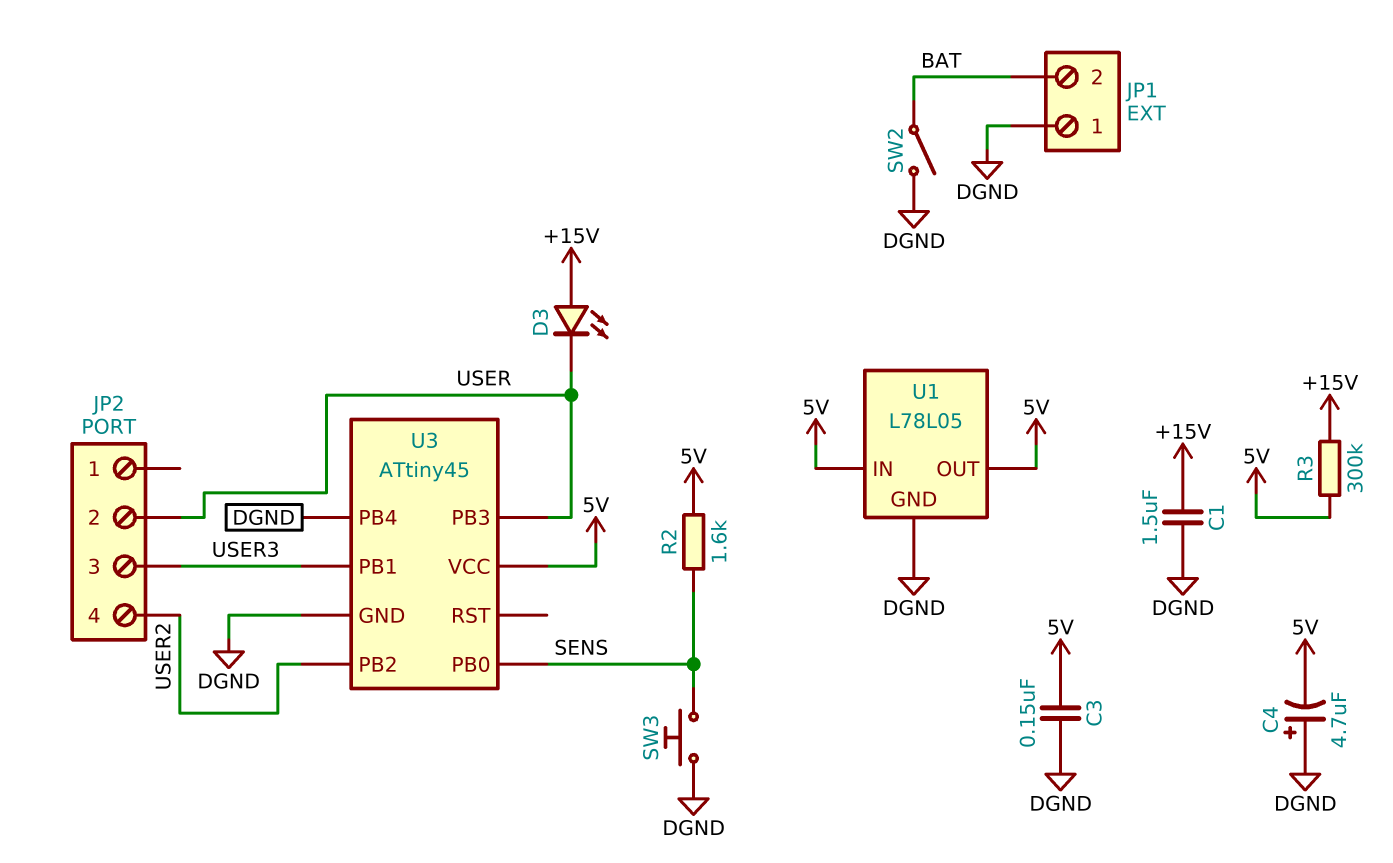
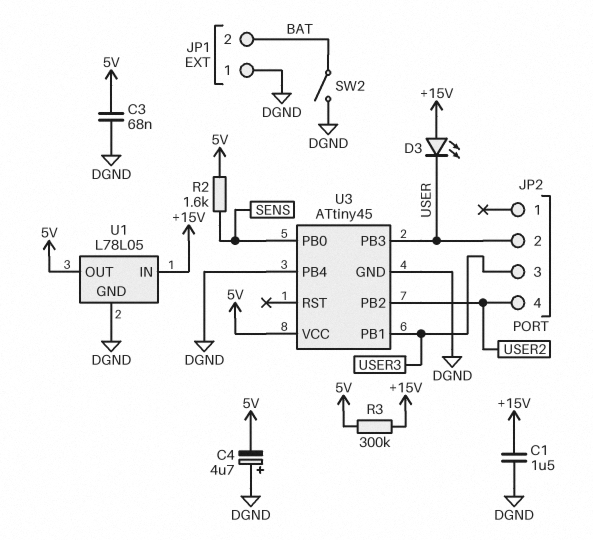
C3: 150nF (5V, DGND) -> 68nF (5V, DGND)
SW3: button (DGND, SENS) -> none
U1 pin IN: 5V -> +15V

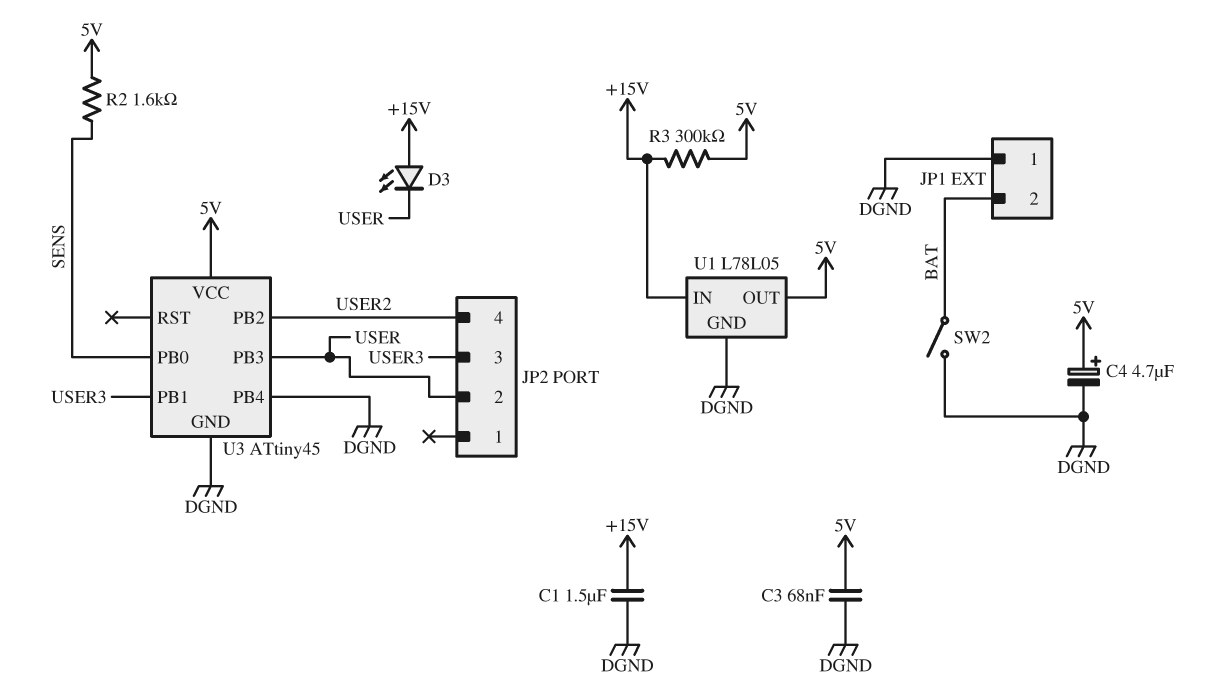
C4: 4.7uF (plus DGND, minus 5V) -> 4.7uF (plus 5V, minus DGND)

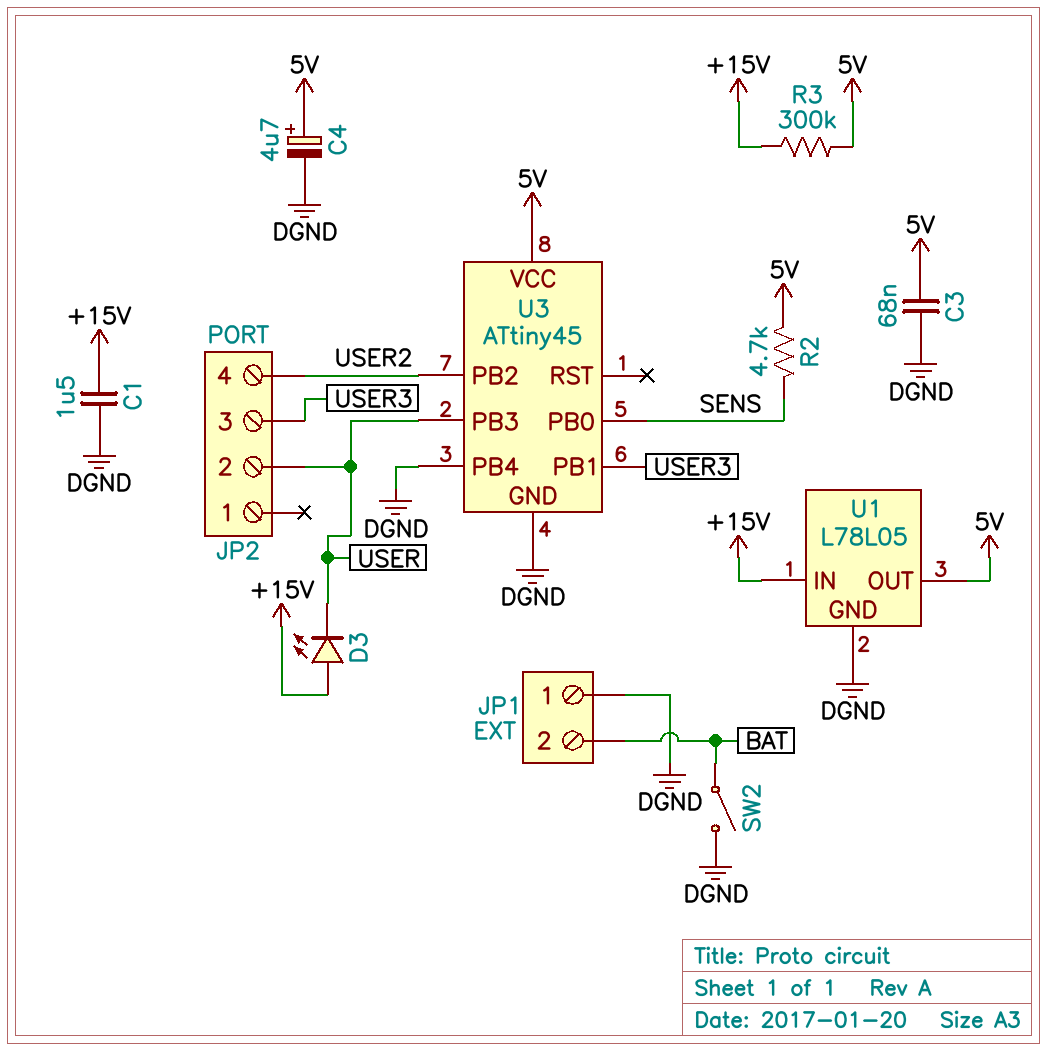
R2: 1.6k (5V, SENS) -> 4.7k (5V, SENS)

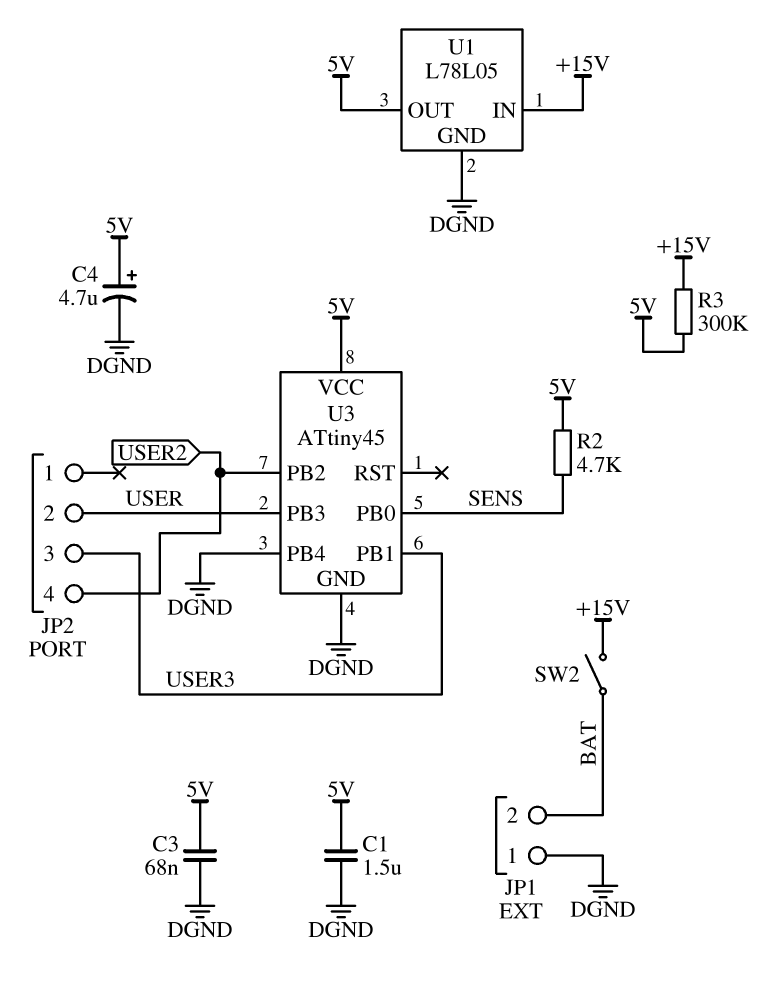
C1: 1.5uF (+15V, DGND) -> 1.5uF (5V, DGND)
D3: LED (A +15V, K USER) -> none
SW2: switch (BAT, DGND) -> switch (+15V, BAT)

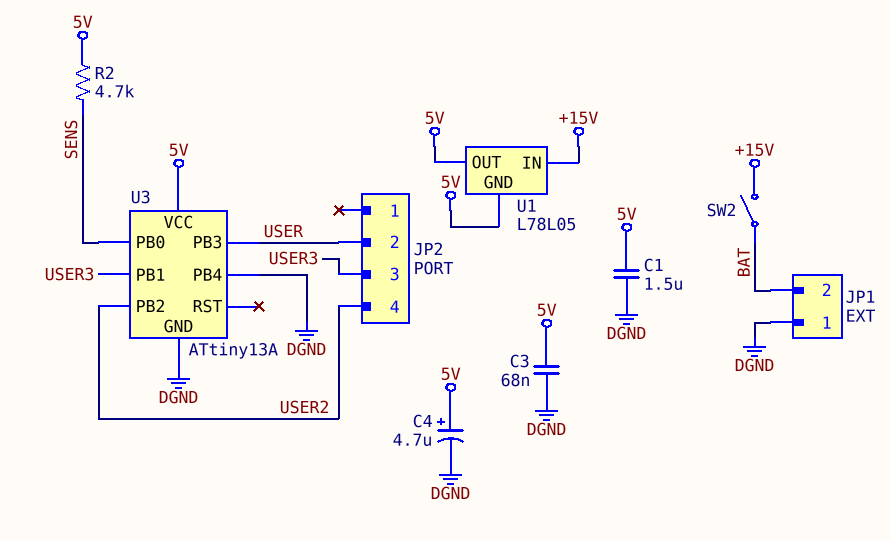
R3: 300k (+15V, 5V) -> none
U1 pin GND: DGND -> 5V
U3: ATtiny45 -> ATtiny13A

